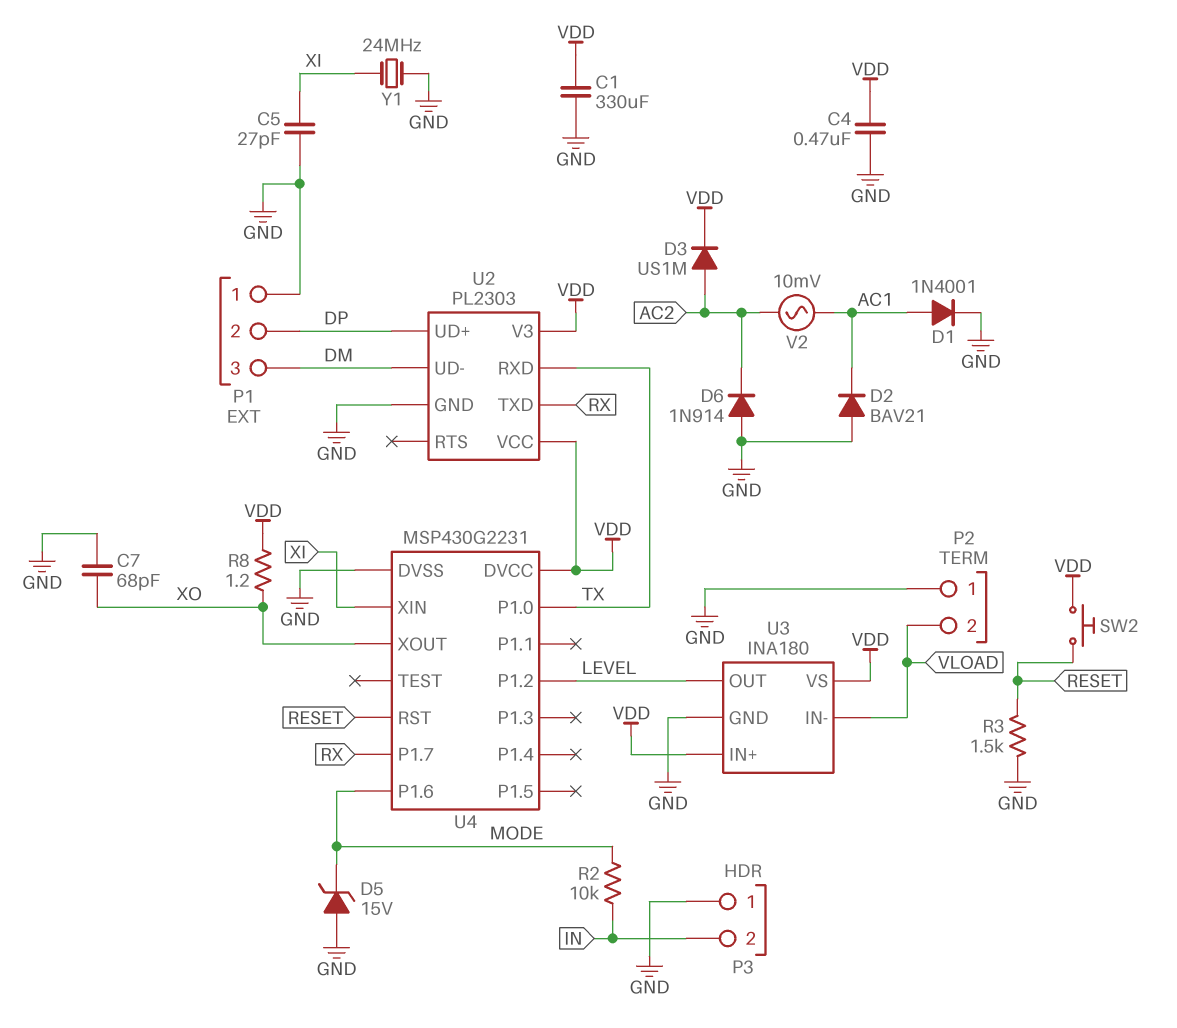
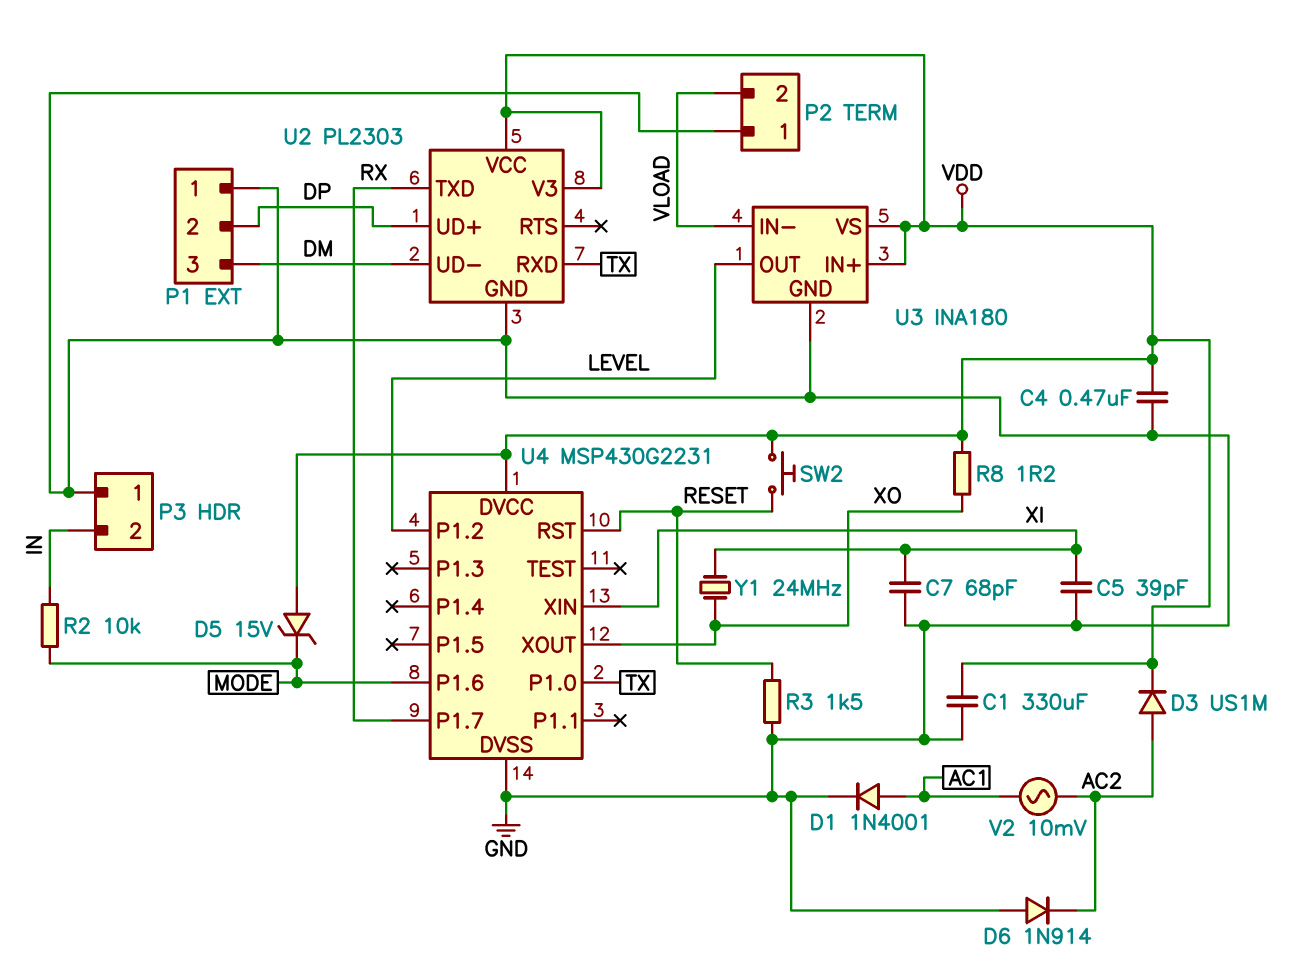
C5: 27pF (GND, XI) -> 39pF (GND, XI)
C7: 68pF (GND, XO) -> 68pF (GND, XI)
D2: diode BAV21 (A GND, K AC1) -> none
D5: zener 15V (A GND, K MODE) -> zener 15V (A VDD, K MODE)
Y1: 24MHz (GND, XI) -> 24MHz (XI, XO)

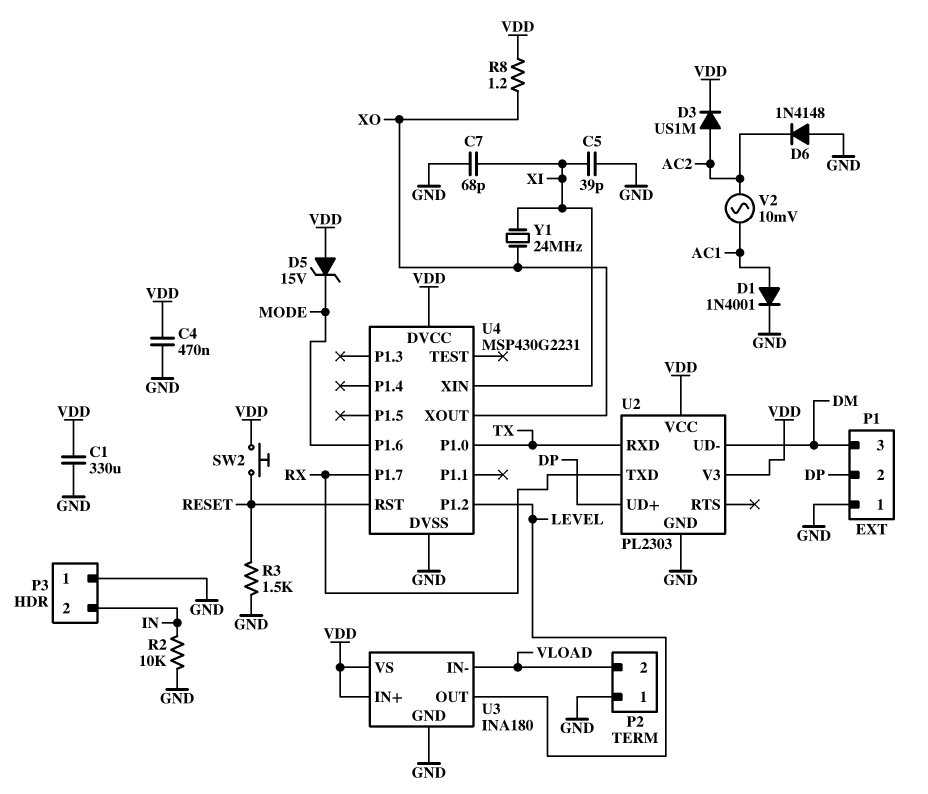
D6: diode 1N914 (A GND, K AC2) -> diode 1N4148 (A GND, K AC2)
R2: 10k (IN, MODE) -> 10k (GND, IN)

